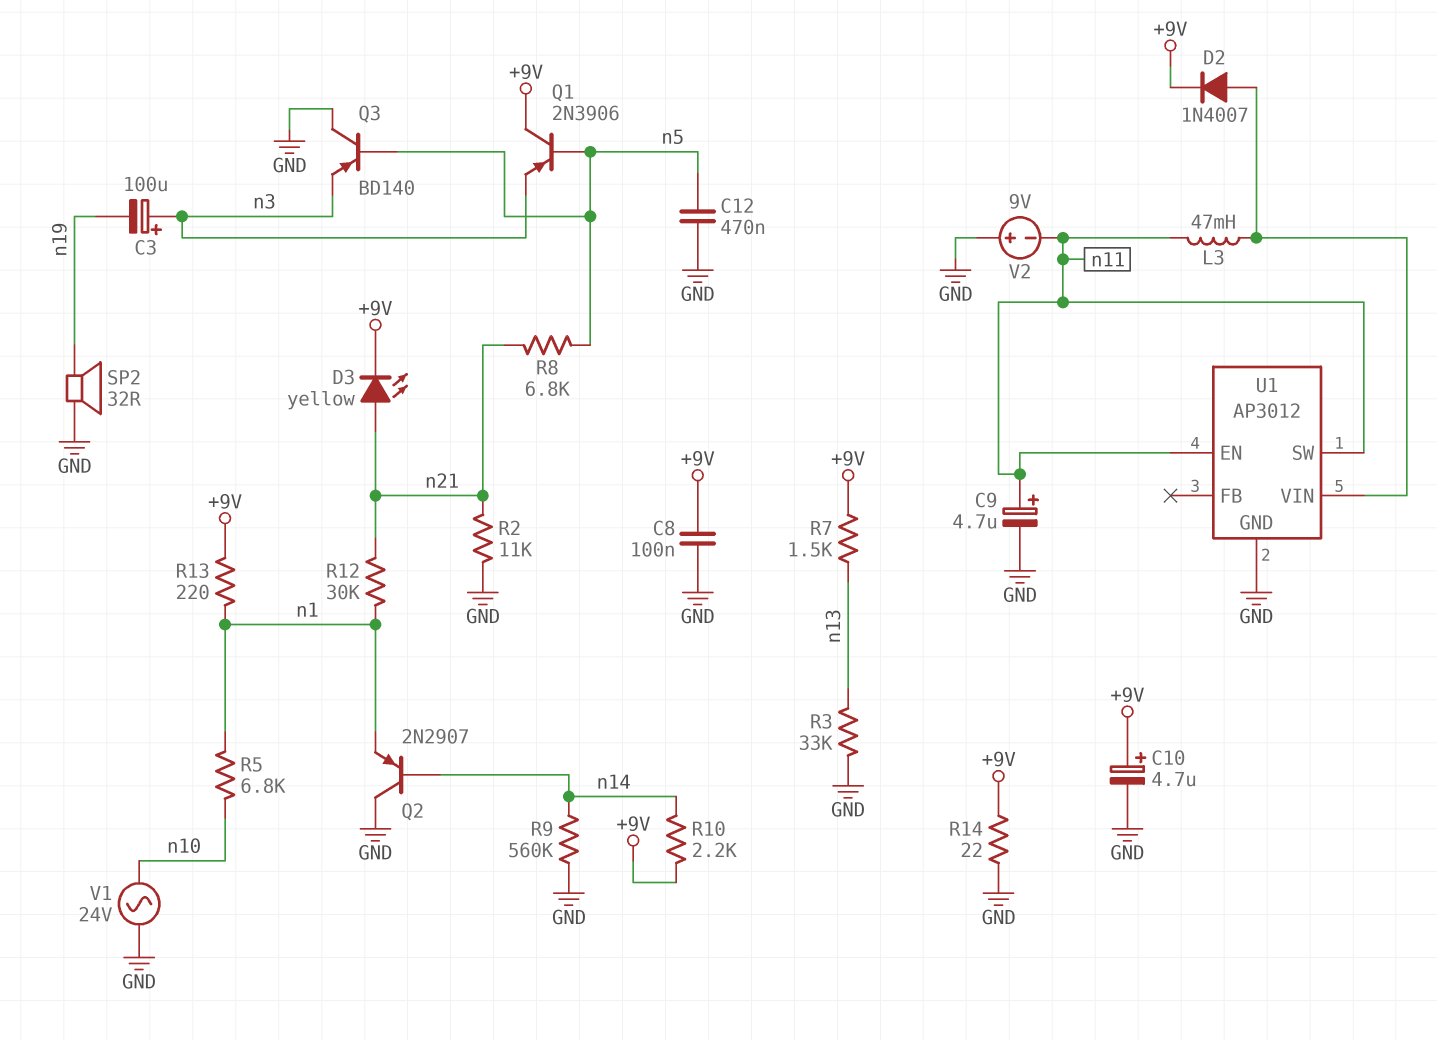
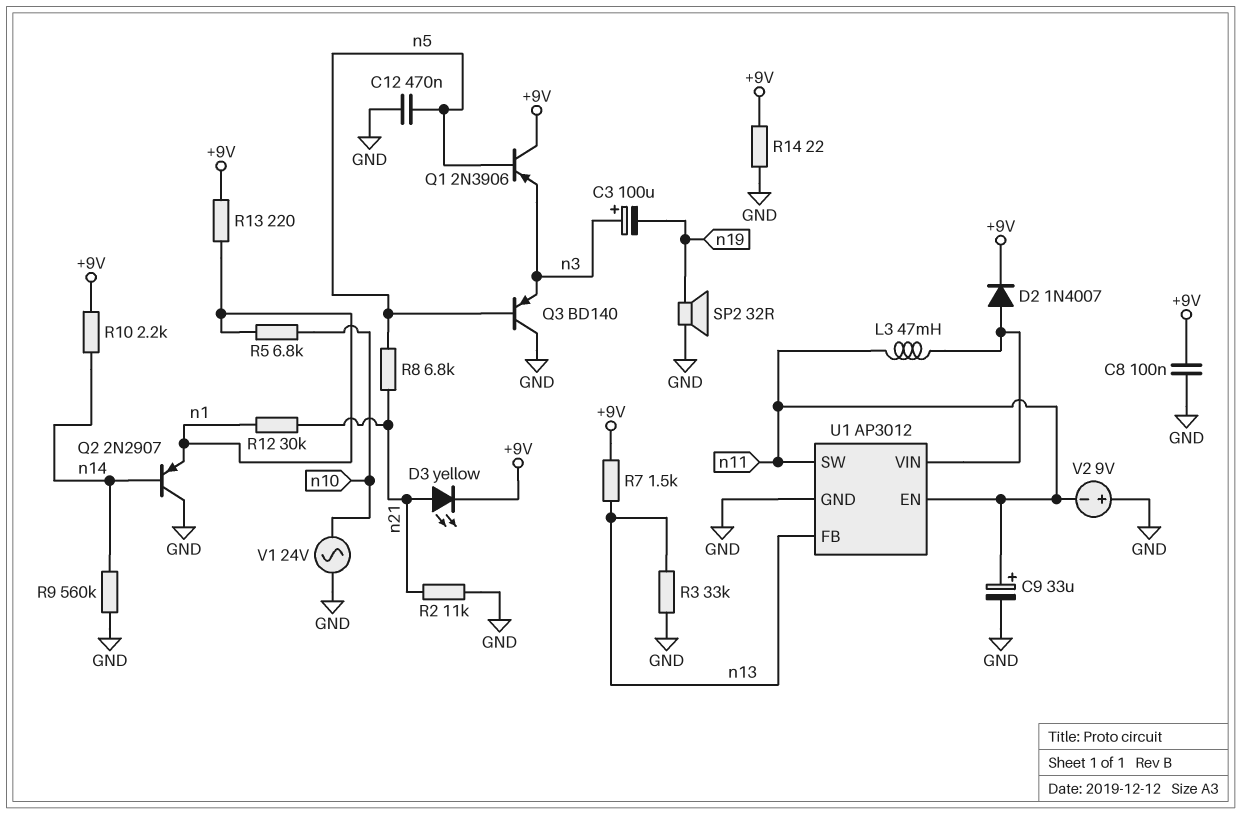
C9: 4.7uF (plus n11, minus GND) -> 33uF (plus n11, minus GND)
C10: 4.7uF (plus +9V, minus GND) -> none
U1 pin FB: none -> n13

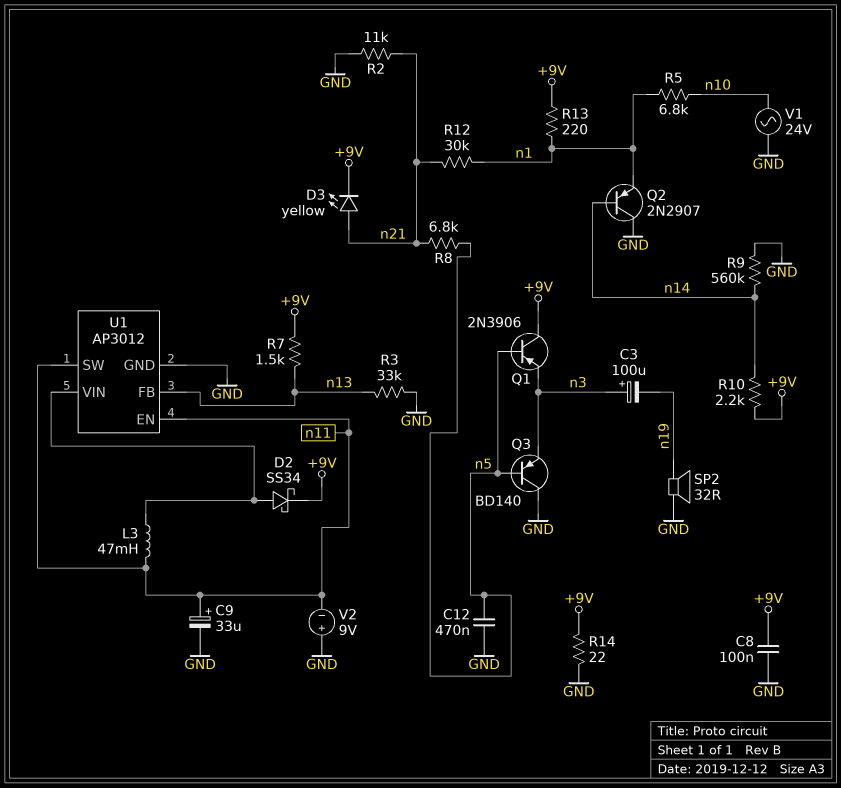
D2: diode 1N4007 (A U1/VIN, K +9V) -> schottky SS34 (A U1/VIN, K +9V)

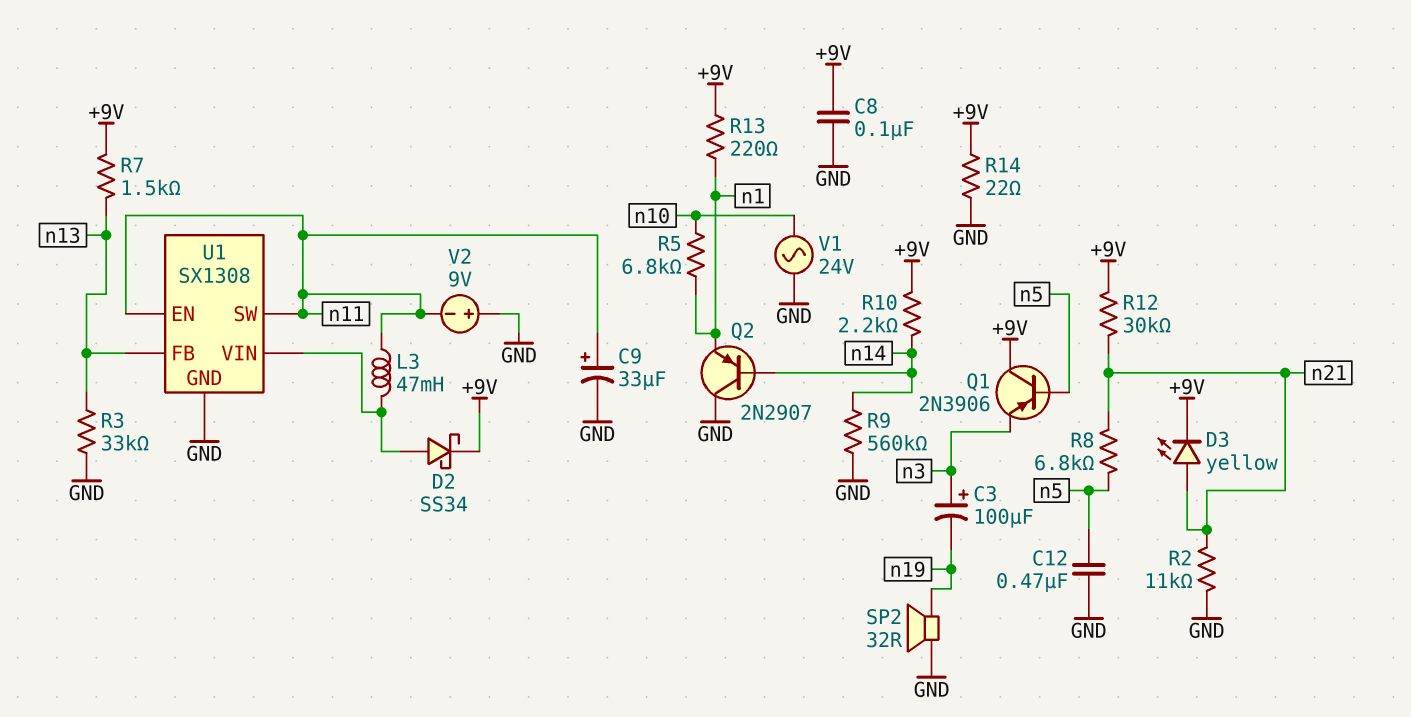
Q3: PNP BD140 (B n5, C GND, E n3) -> none
R12: 30k (n1, n21) -> 30k (+9V, n21)
U1: AP3012 -> SX1308

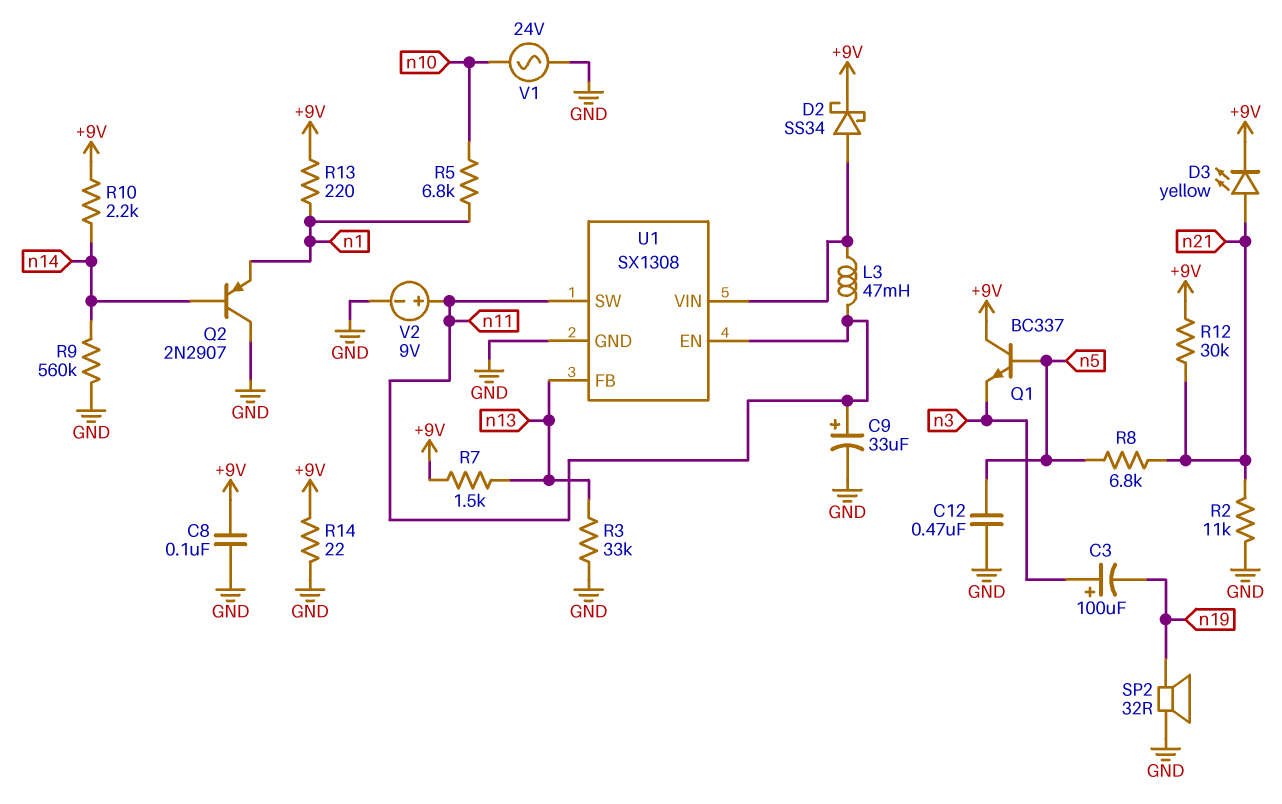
Q1: PNP 2N3906 (B n5, C +9V, E n3) -> NPN BC337 (B n5, C +9V, E n3)
V2: 9V (plus GND, minus n11) -> 9V (plus n11, minus GND)

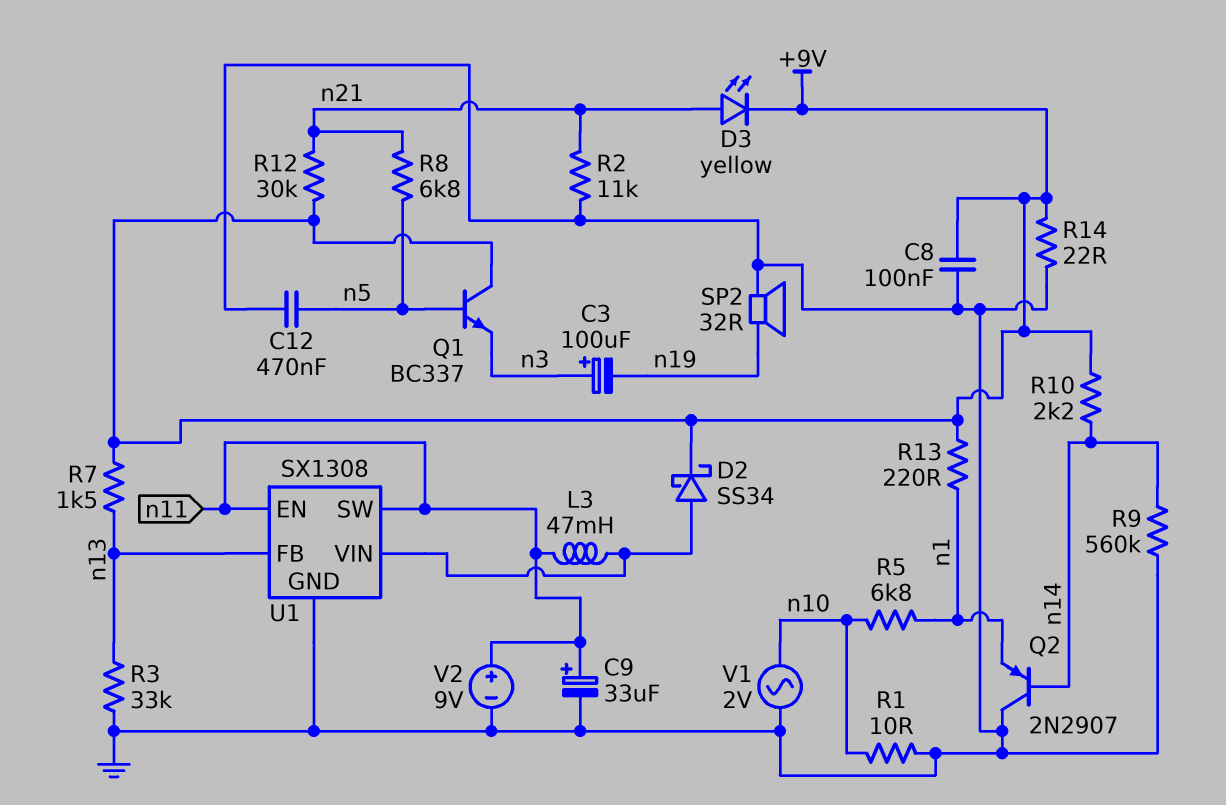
R1: none -> 10 (GND, n10)
V1: AC 24V (GND, n10) -> AC 2V (GND, n10)

